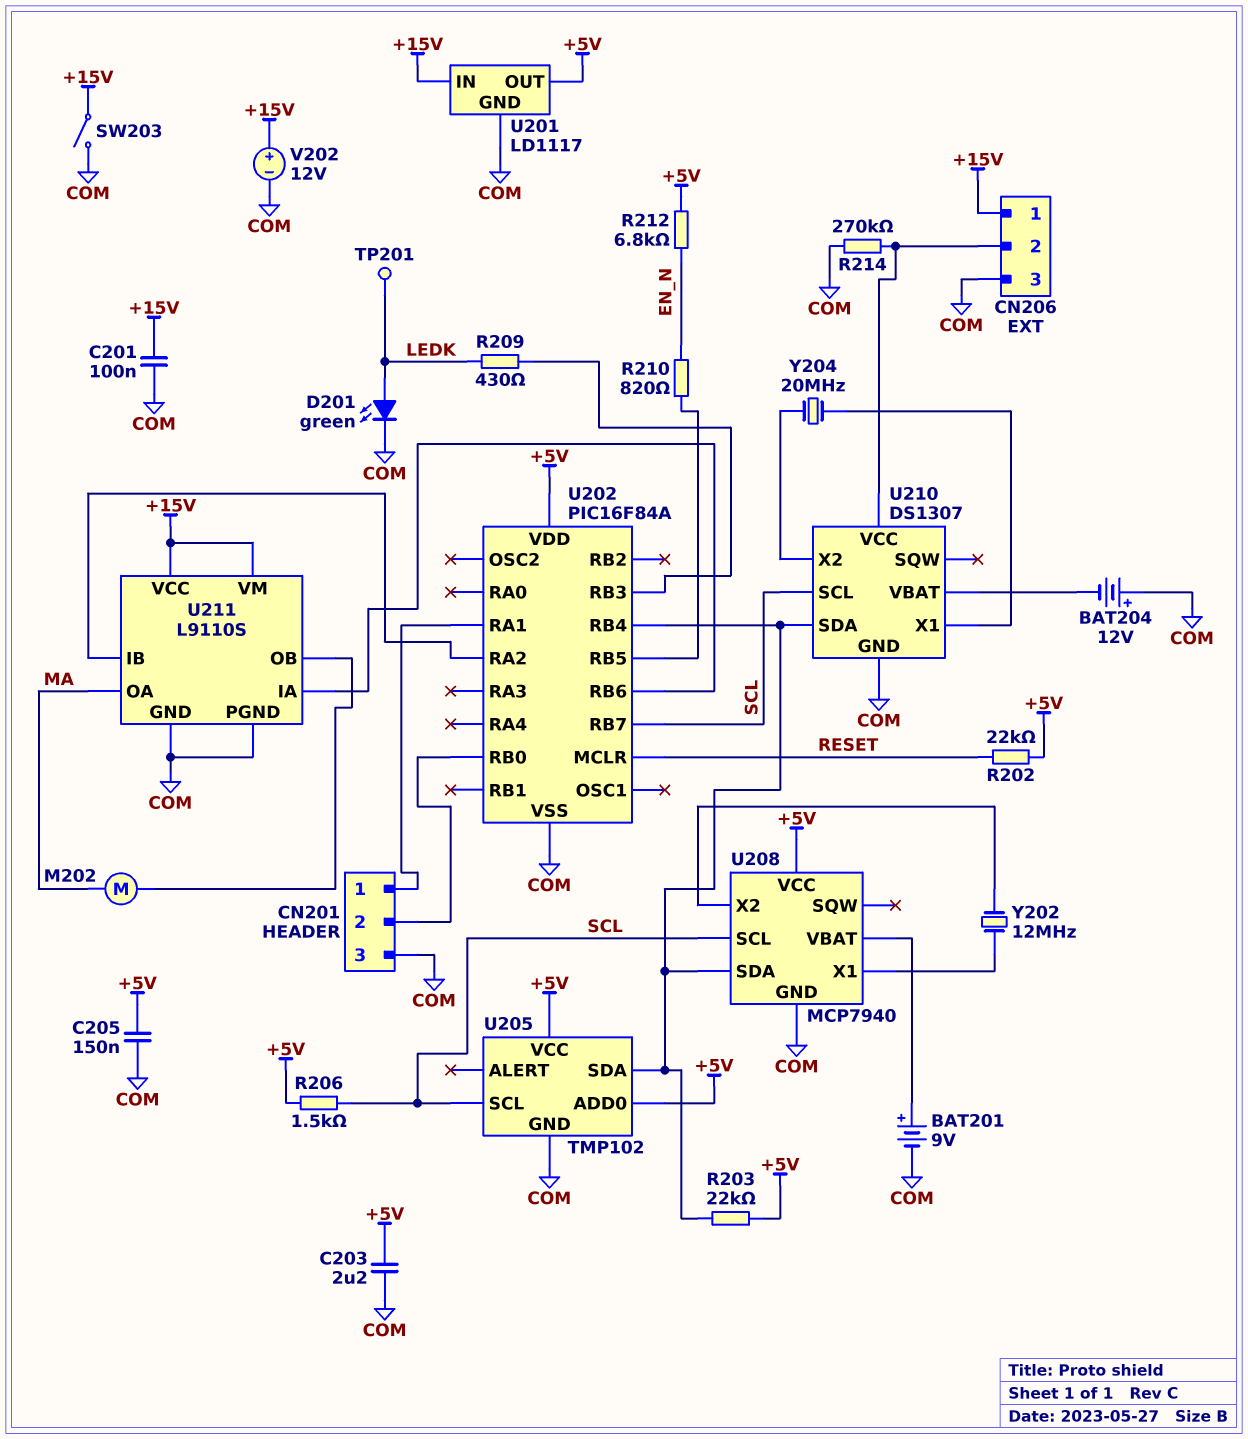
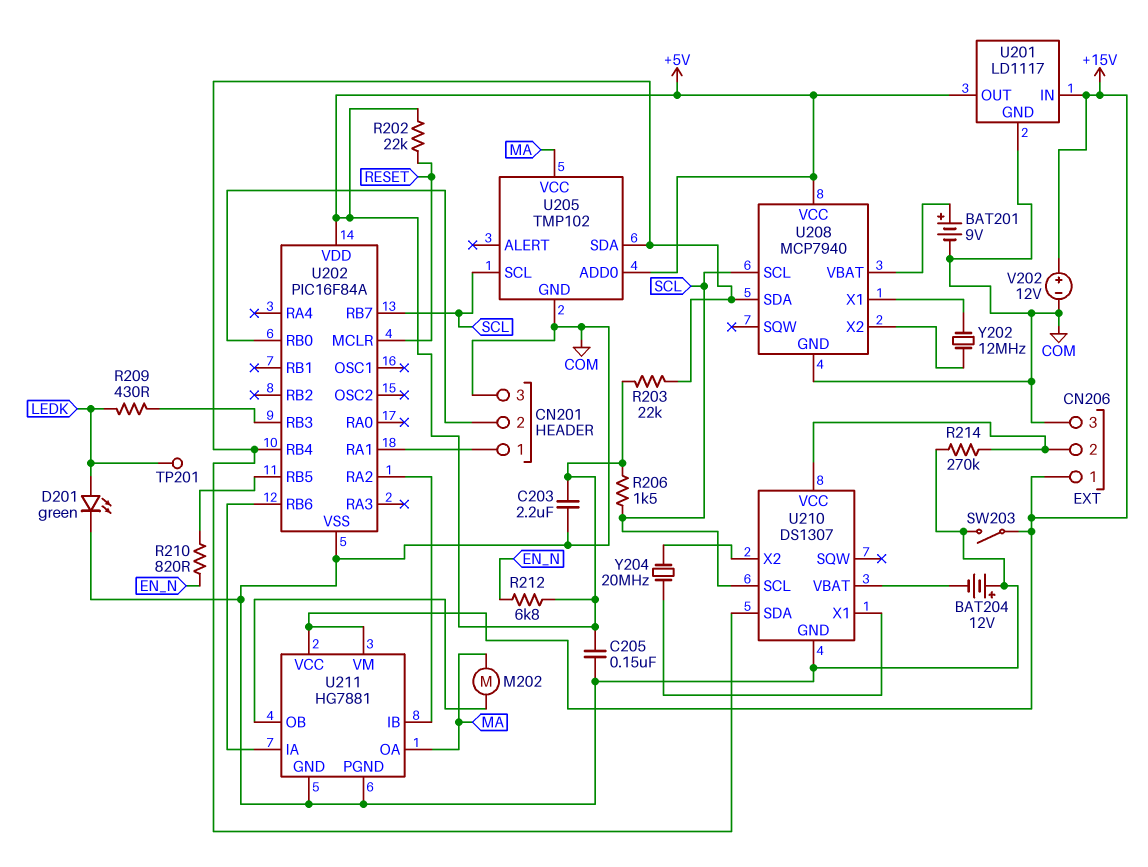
C201: 100nF (+15V, COM) -> none
U205 pin VCC: +5V -> MA
U211: L9110S -> HG7881

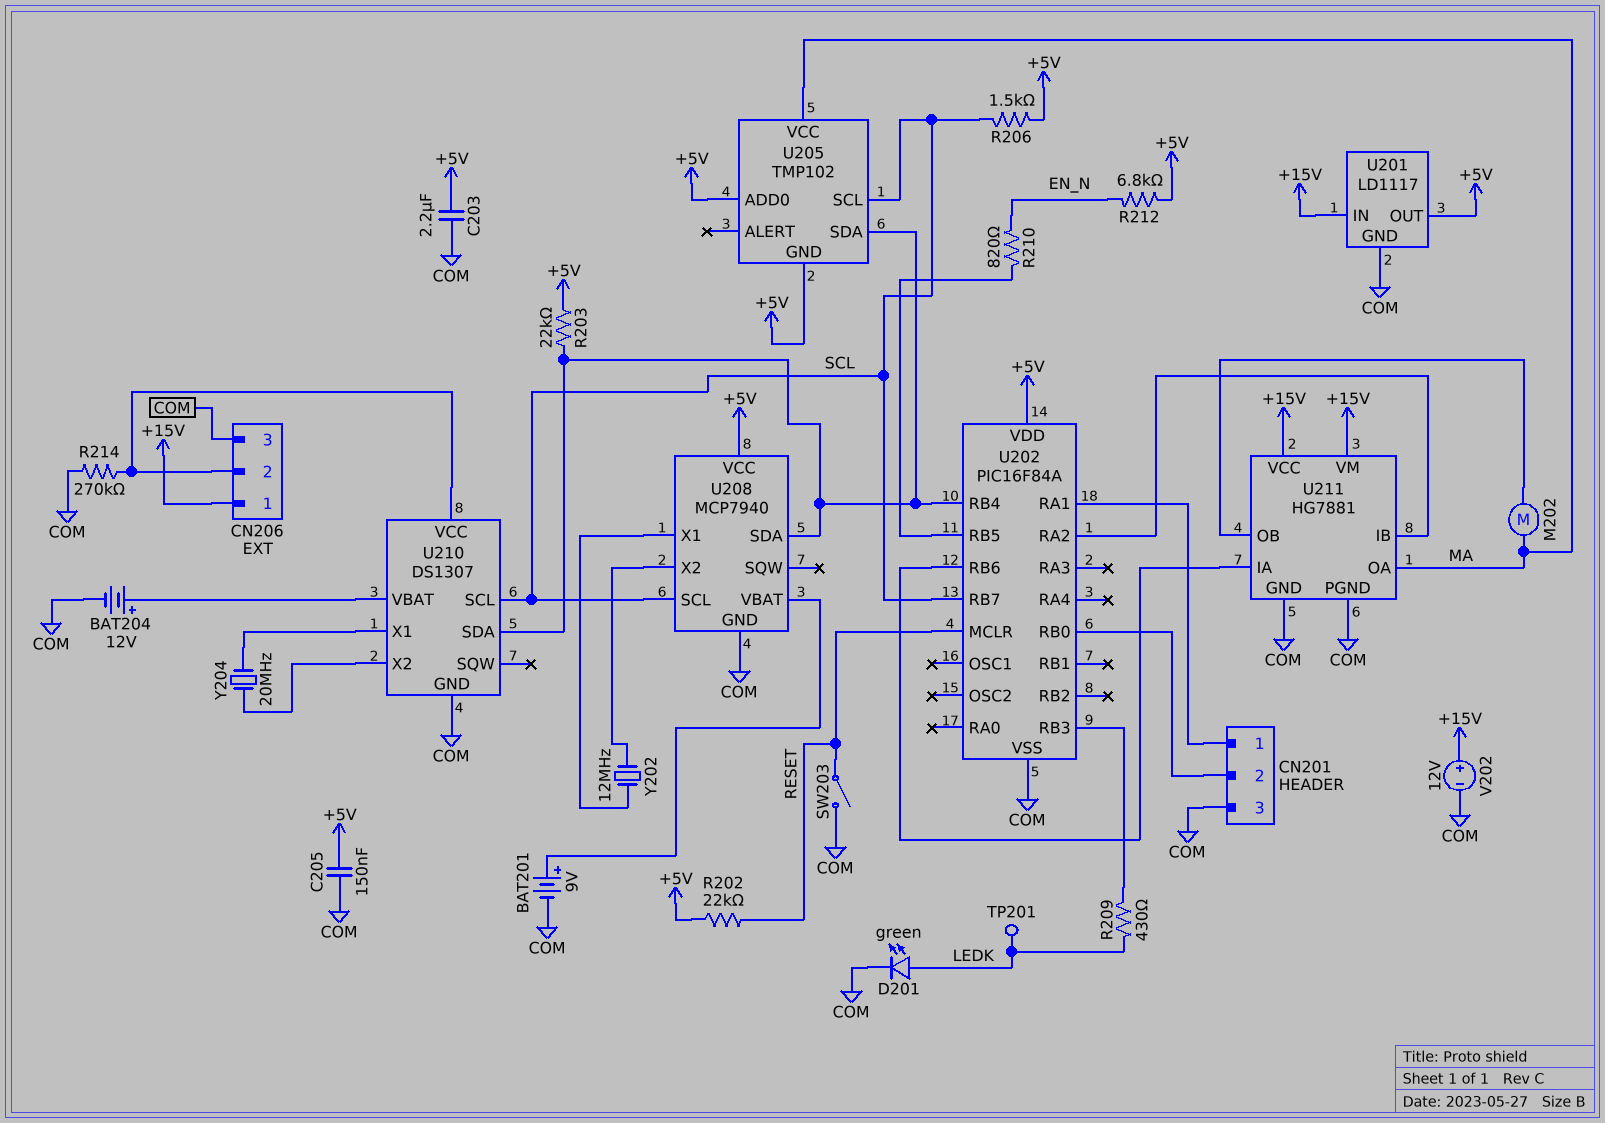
BAT204: 12V (plus COM, minus U210/VBAT) -> 12V (plus U210/VBAT, minus COM)
SW203: switch (+15V, COM) -> switch (COM, RESET)
U205 pin GND: COM -> +5V

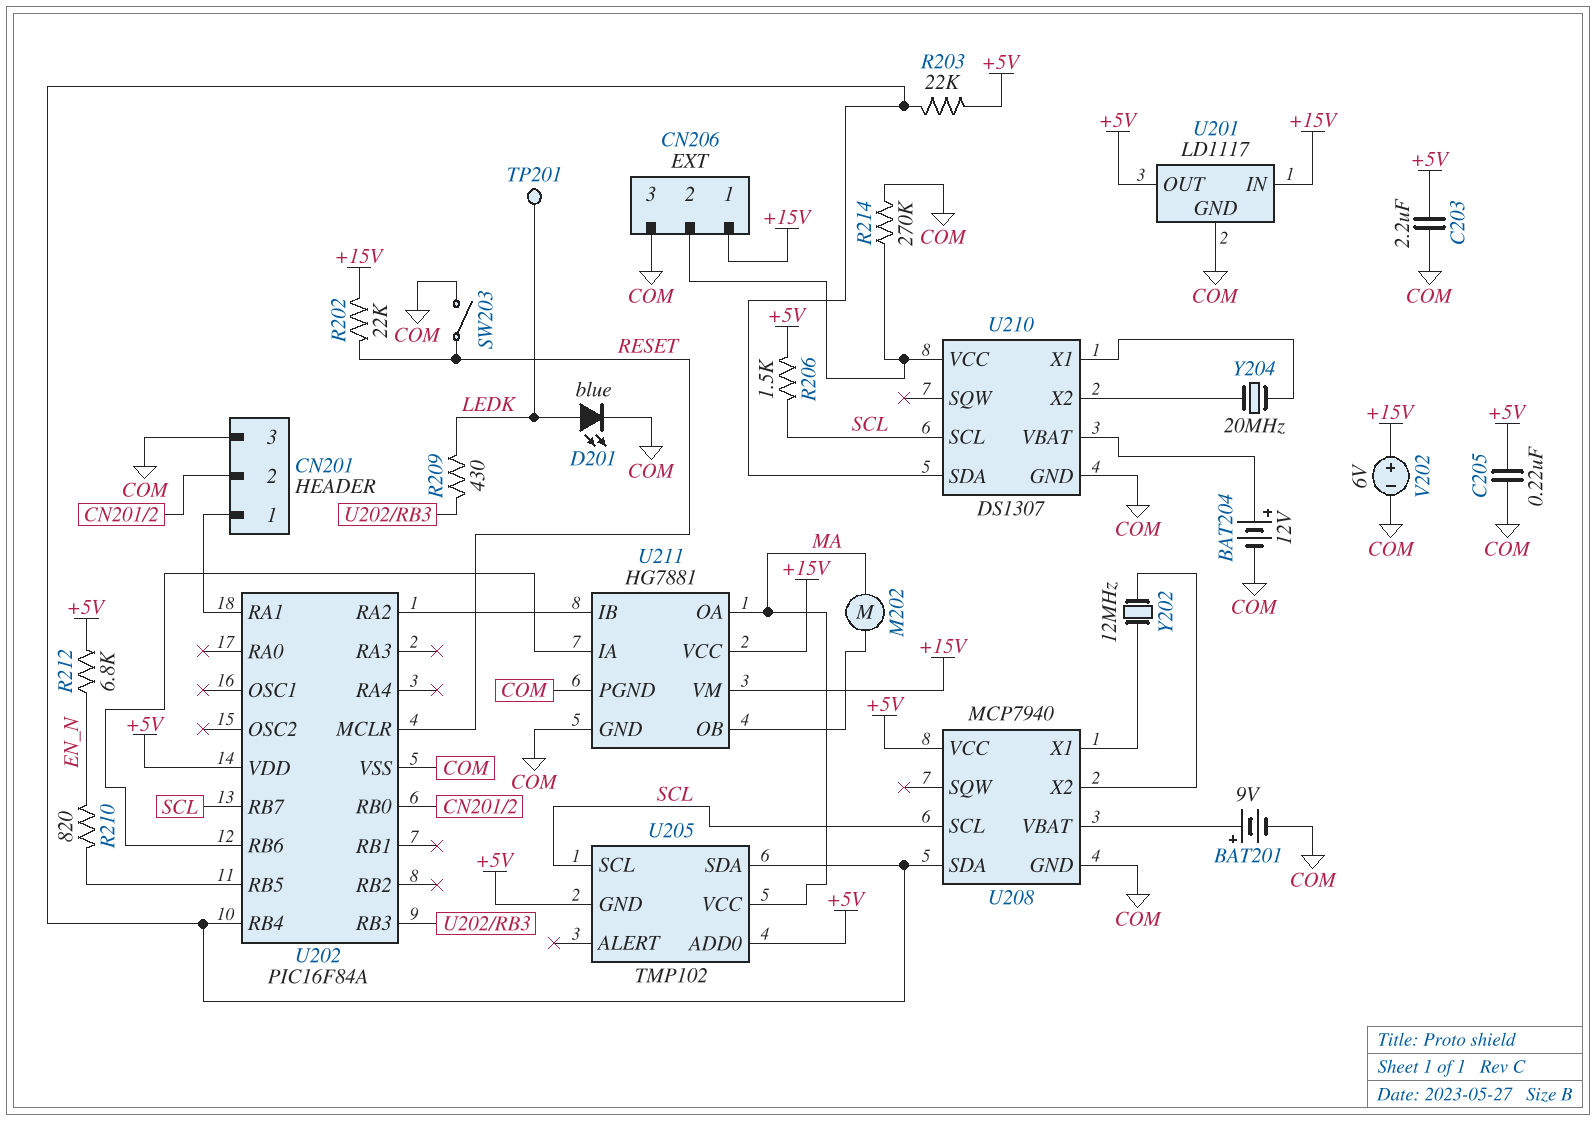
C205: 150nF (+5V, COM) -> 220nF (+5V, COM)
D201: LED green (A LEDK, K COM) -> LED blue (A LEDK, K COM)
R202: 22k (+5V, RESET) -> 22k (+15V, RESET)
V202: 12V (plus +15V, minus COM) -> 6V (plus +15V, minus COM)

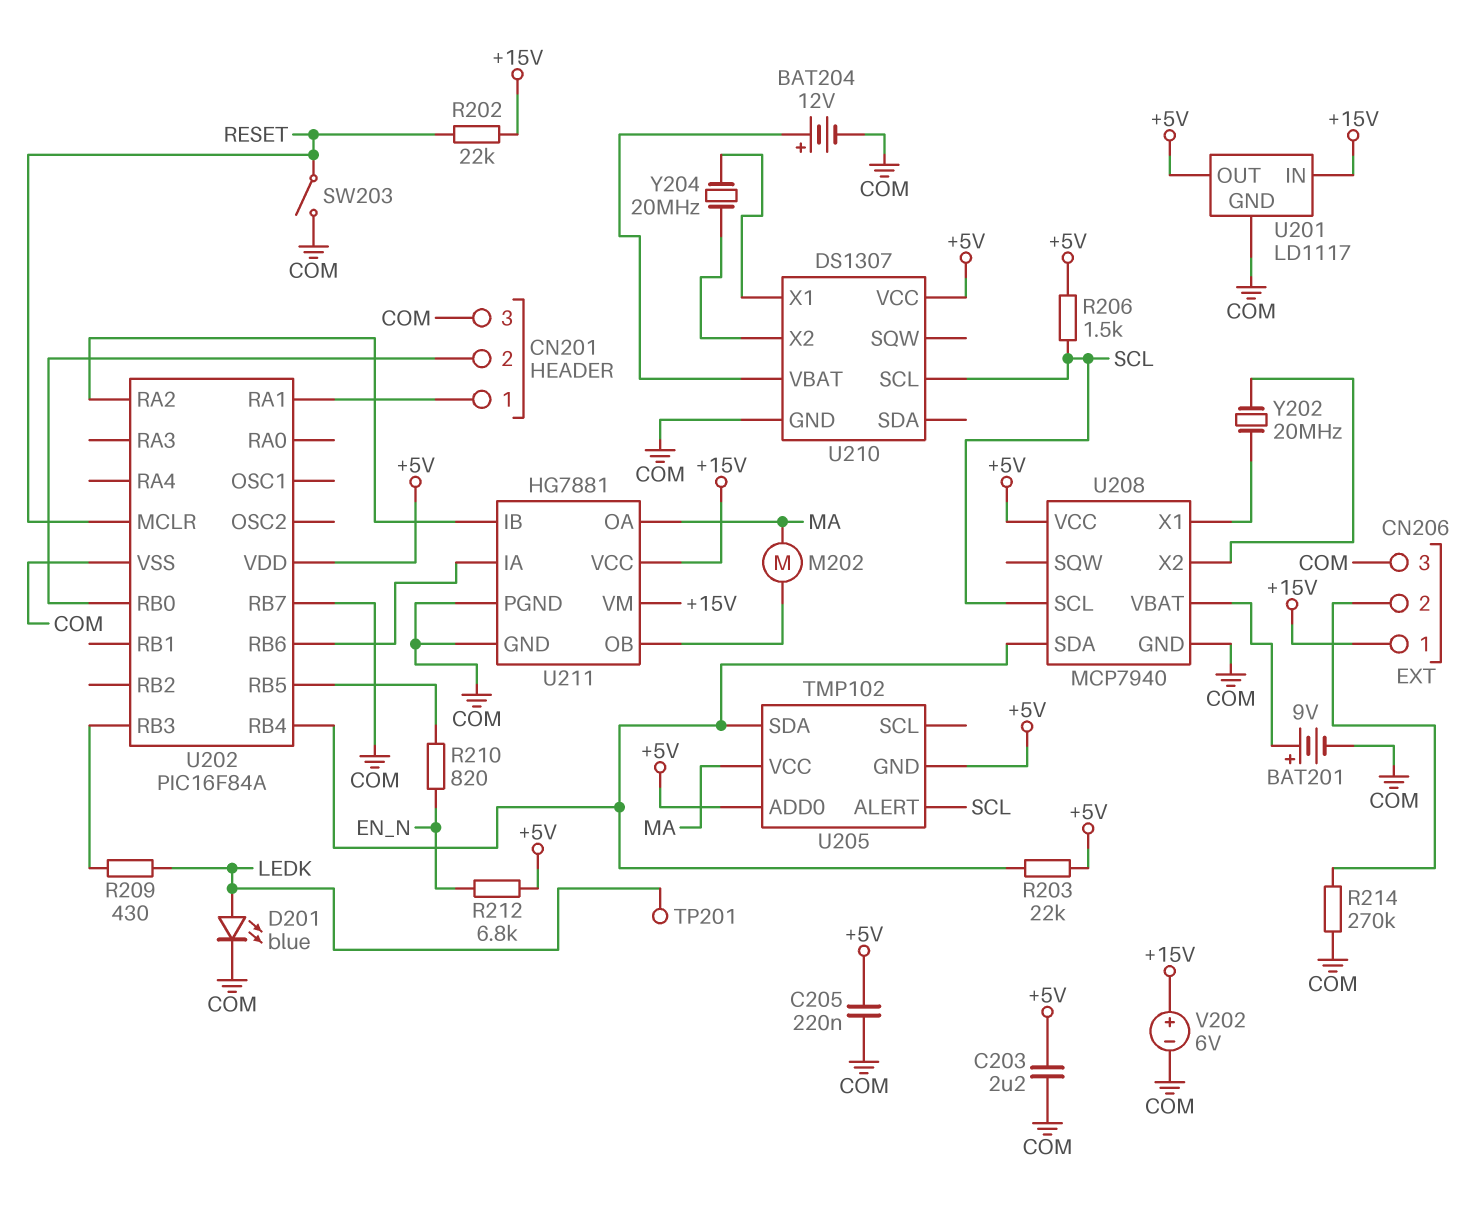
U202 pin RB7: SCL -> COM
U205 pin ALERT: none -> SCL
U205 pin SCL: SCL -> none
U210 pin SDA: U202/RB4 -> none
U210 pin VCC: CN206/2 -> +5V
Y202: 12MHz (U208/X1, U208/X2) -> 20MHz (U208/X1, U208/X2)

